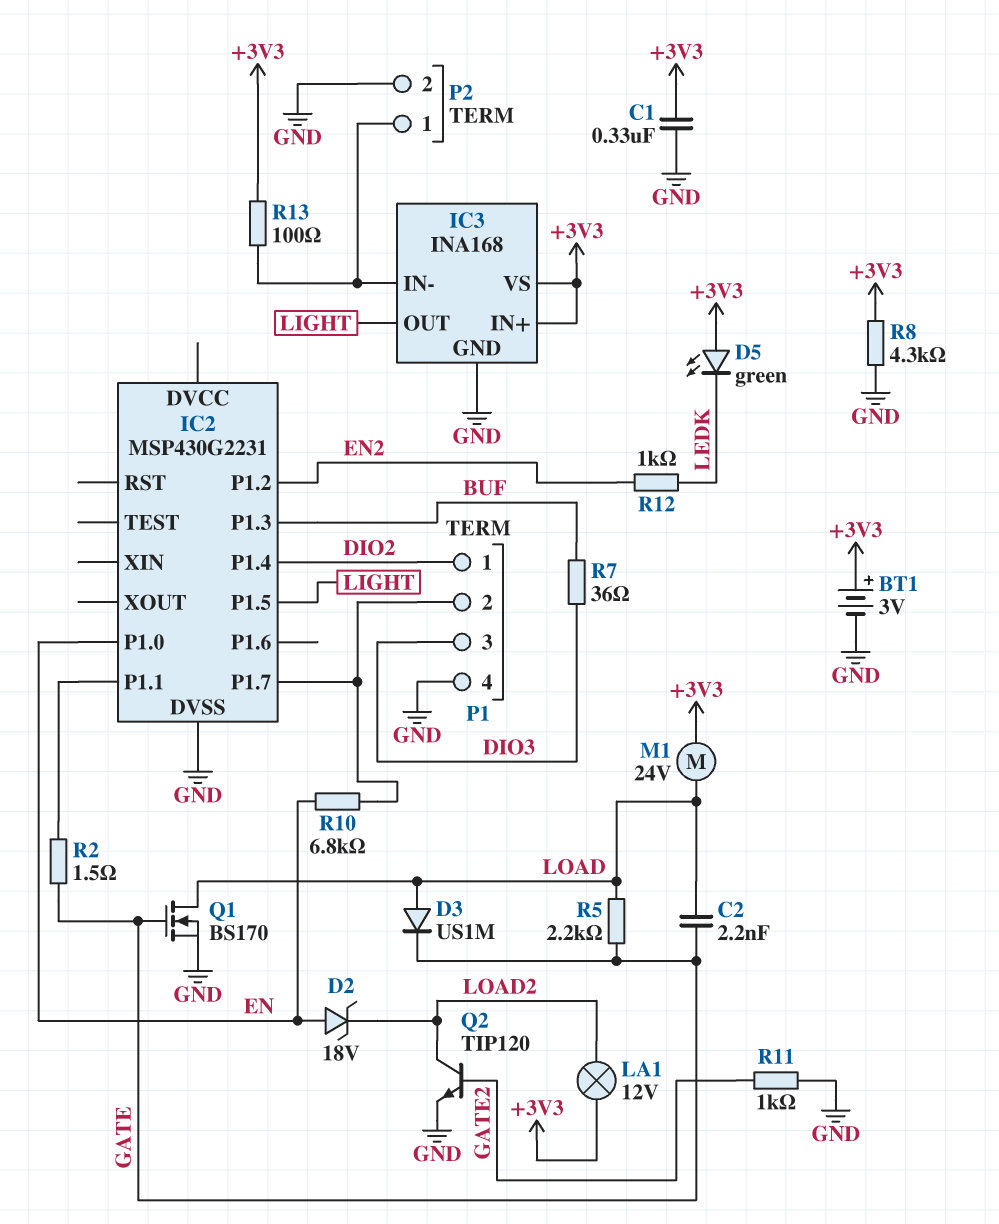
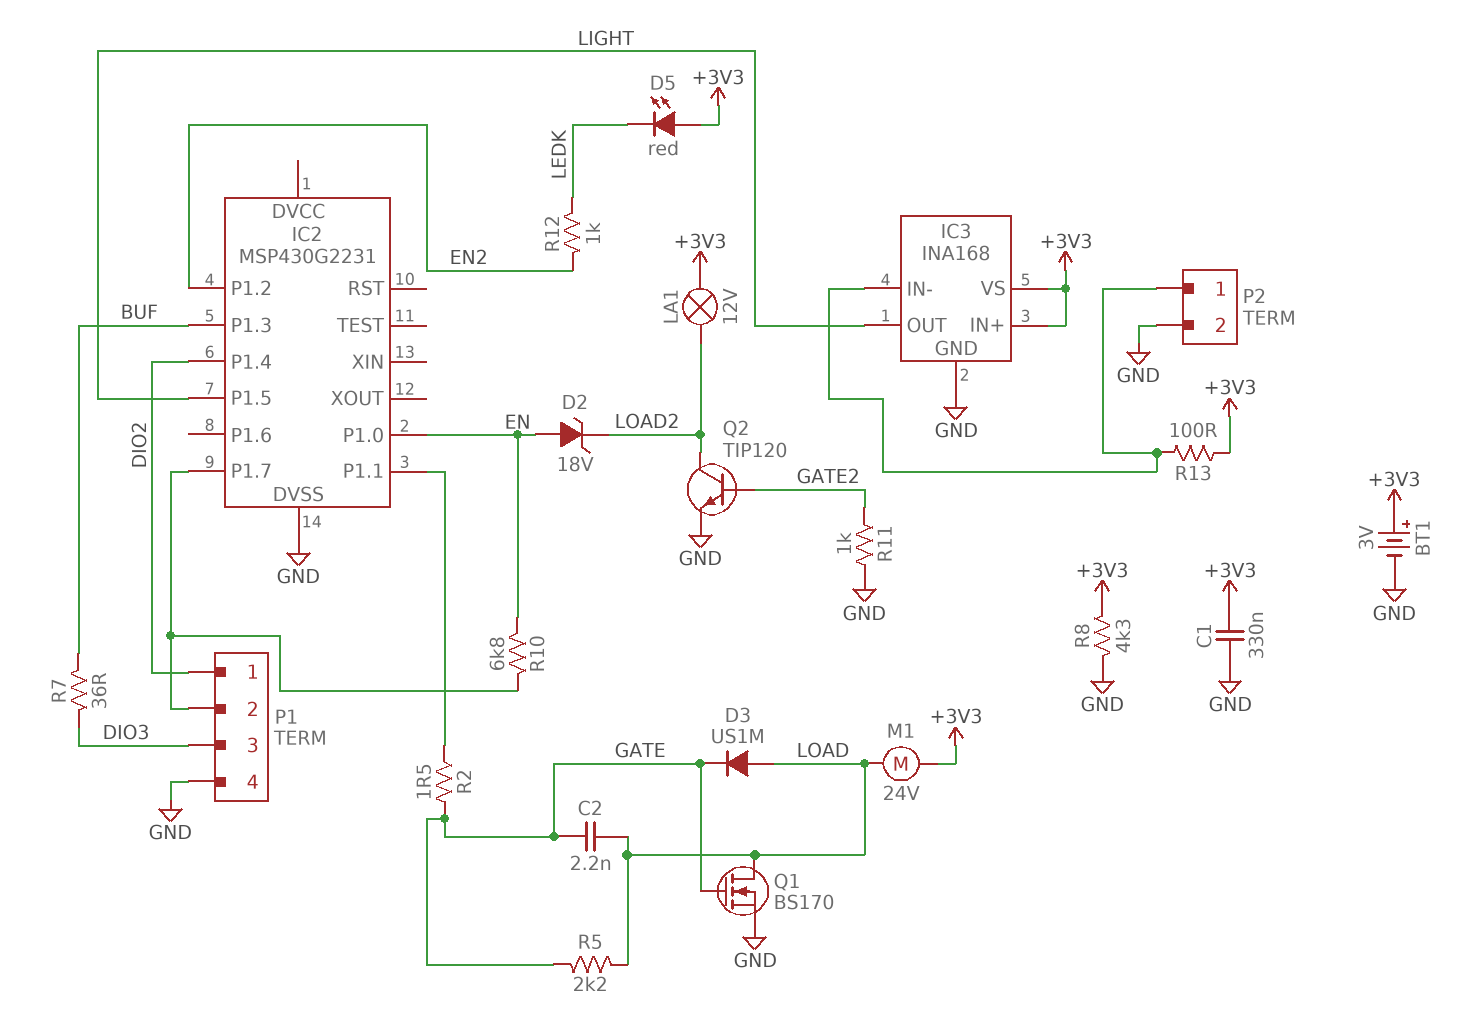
D5: LED green (A +3V3, K LEDK) -> LED red (A +3V3, K LEDK)

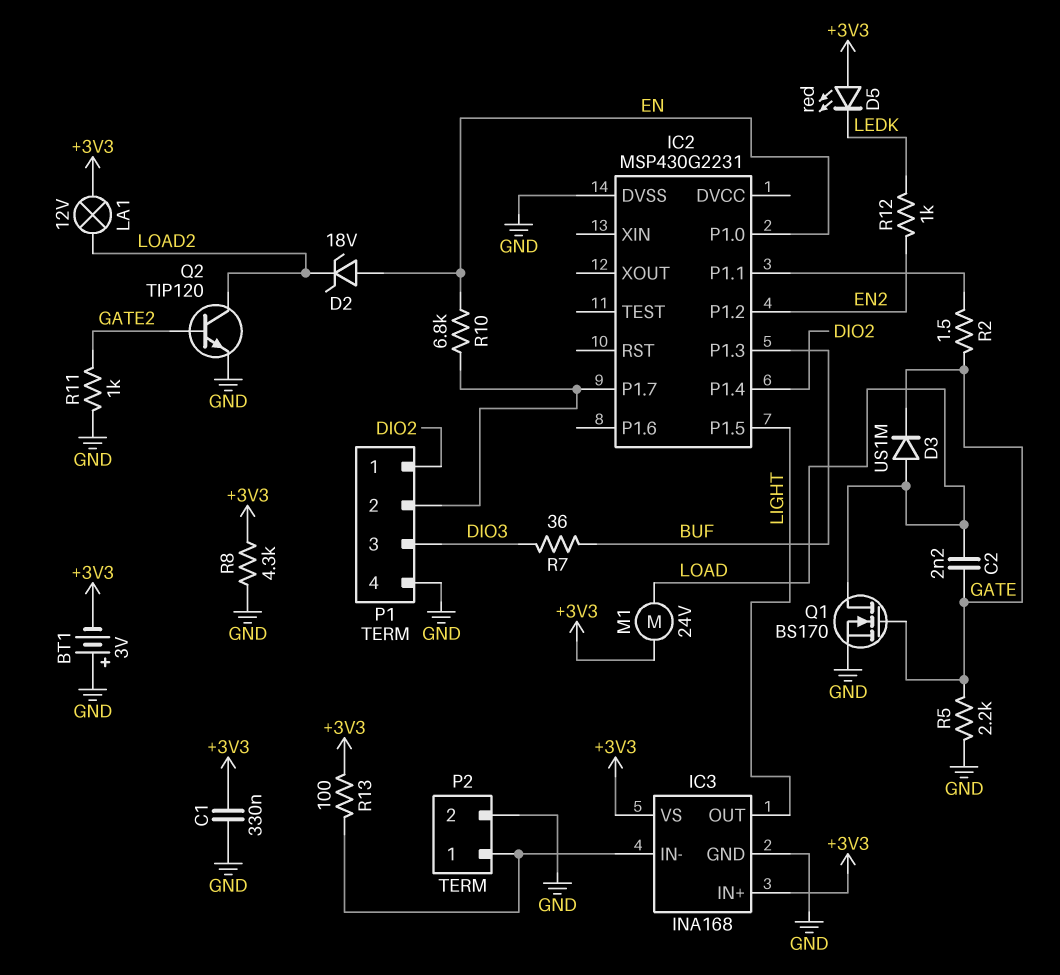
BT1: 3V (plus +3V3, minus GND) -> 3V (plus GND, minus +3V3)
R5: 2.2k (GATE, LOAD) -> 2.2k (GATE, GND)

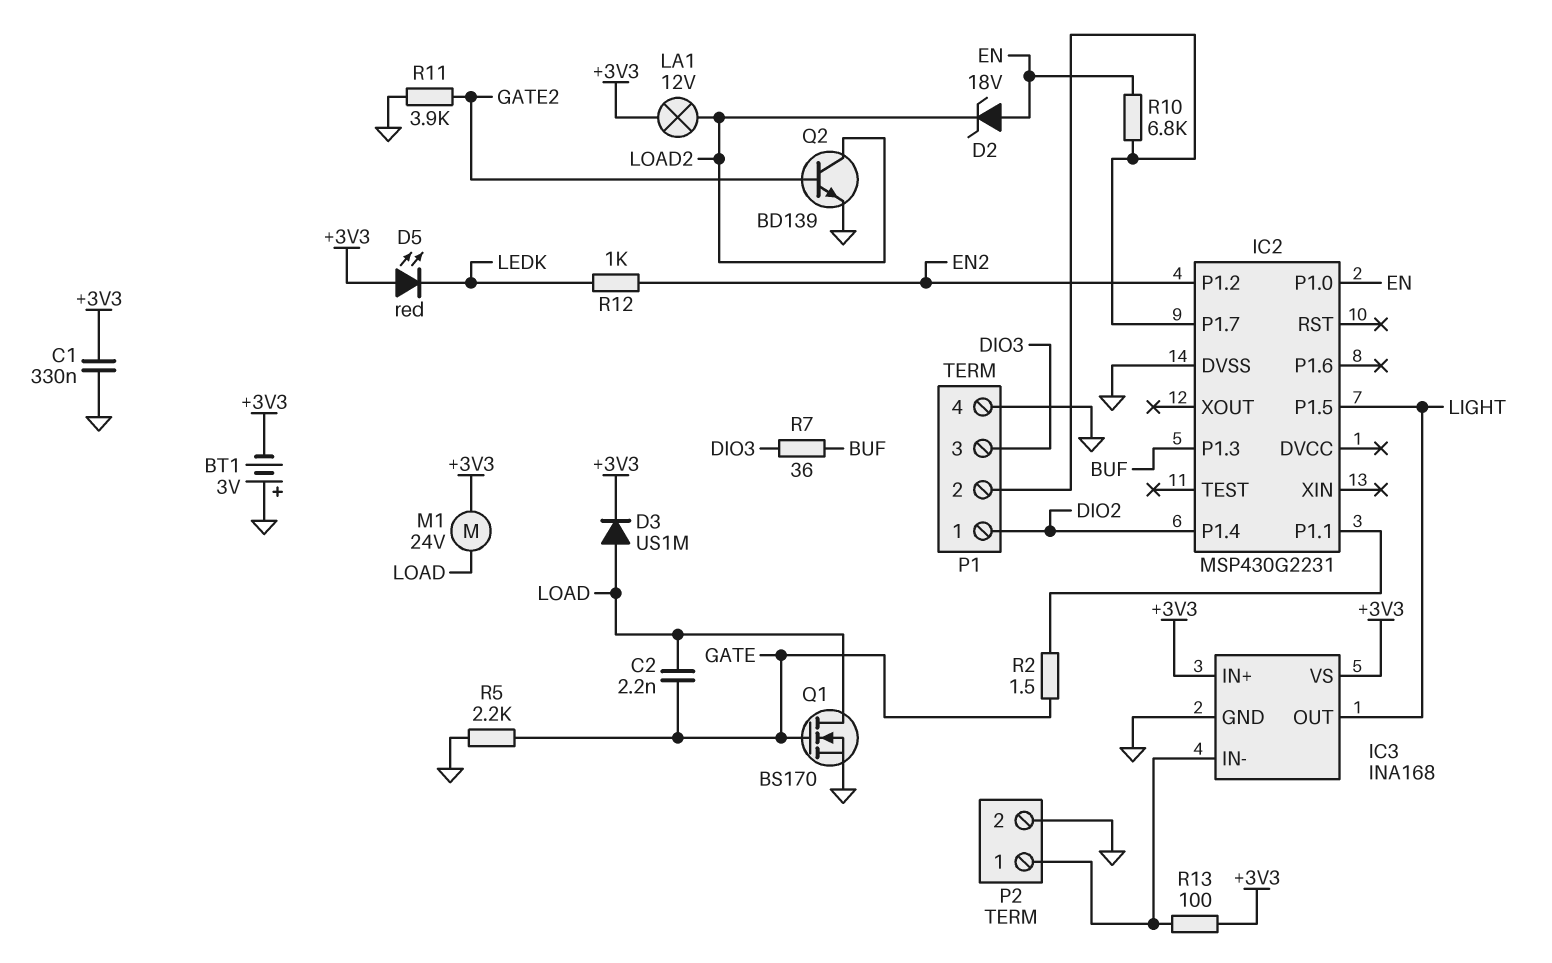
D3: diode US1M (A LOAD, K GATE) -> diode US1M (A LOAD, K +3V3)
Q2: NPN TIP120 (B GATE2, C LOAD2, E GND) -> NPN BD139 (B GATE2, C LOAD2, E GND)
R8: 4.3k (+3V3, GND) -> none
R11: 1k (GATE2, GND) -> 3.9k (GATE2, GND)

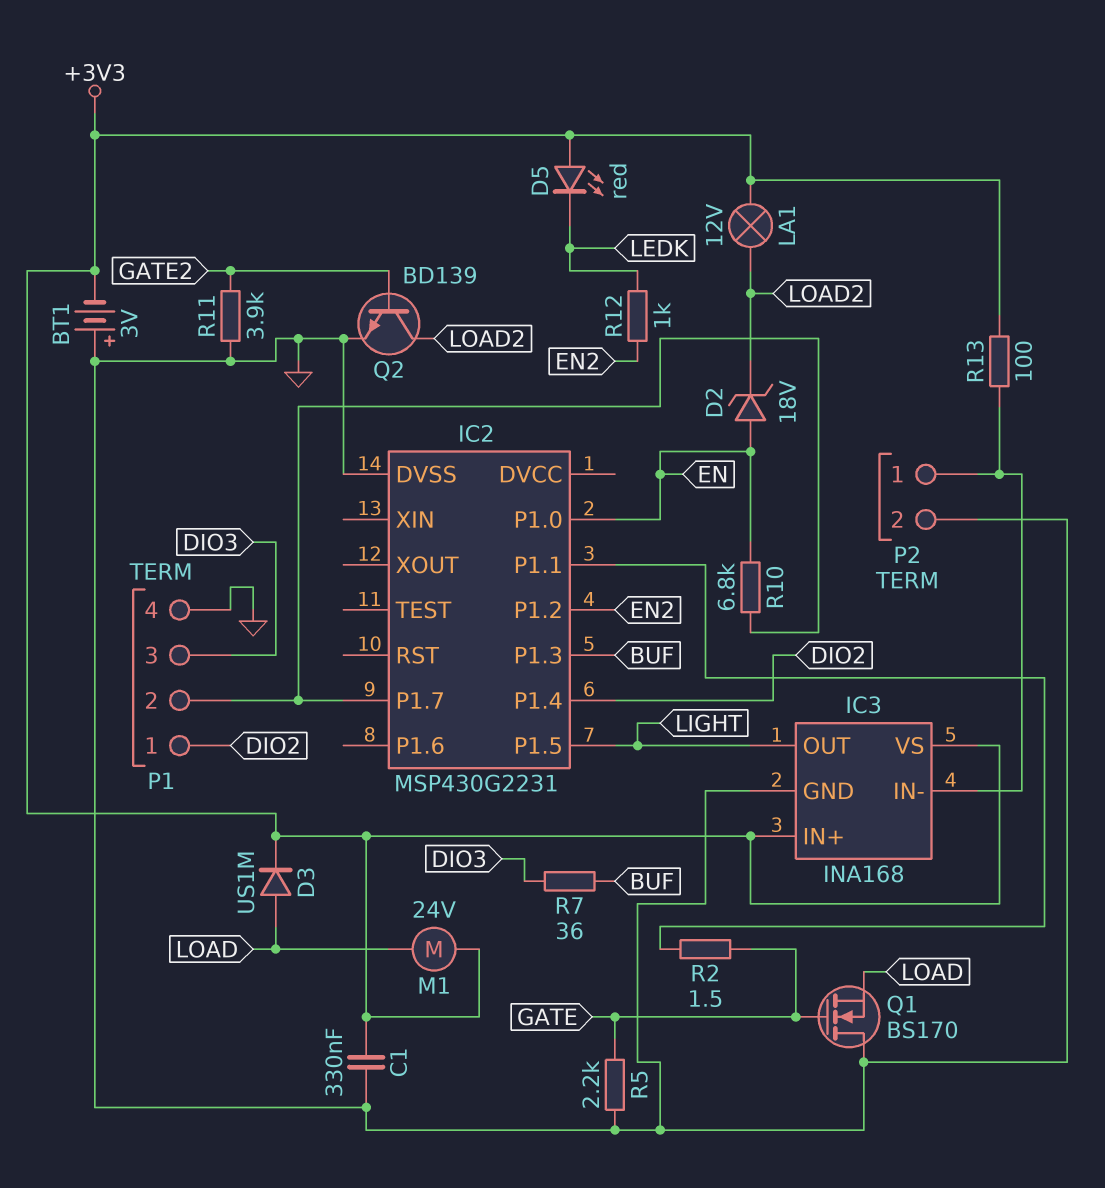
C2: 2.2nF (GATE, LOAD) -> none
Q1: NMOS BS170 (G GATE, D LOAD, S GND) -> NMOS BS170 (G GATE, D GND, S LOAD)

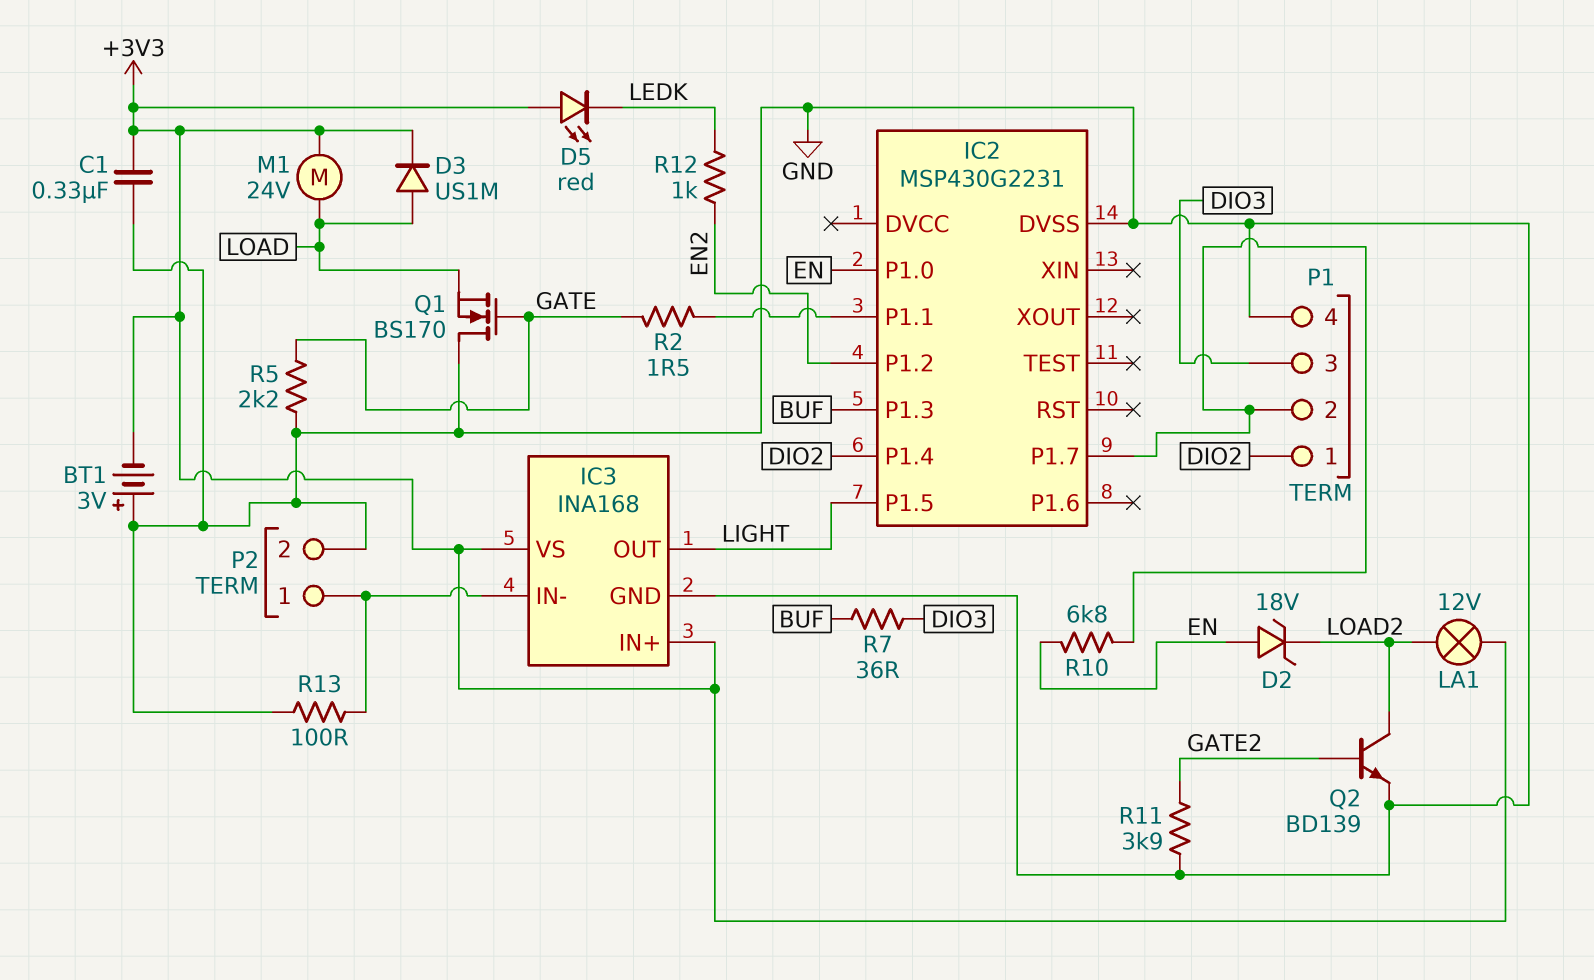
R13: 100 (+3V3, IC3/IN-) -> 100 (GND, IC3/IN-)

